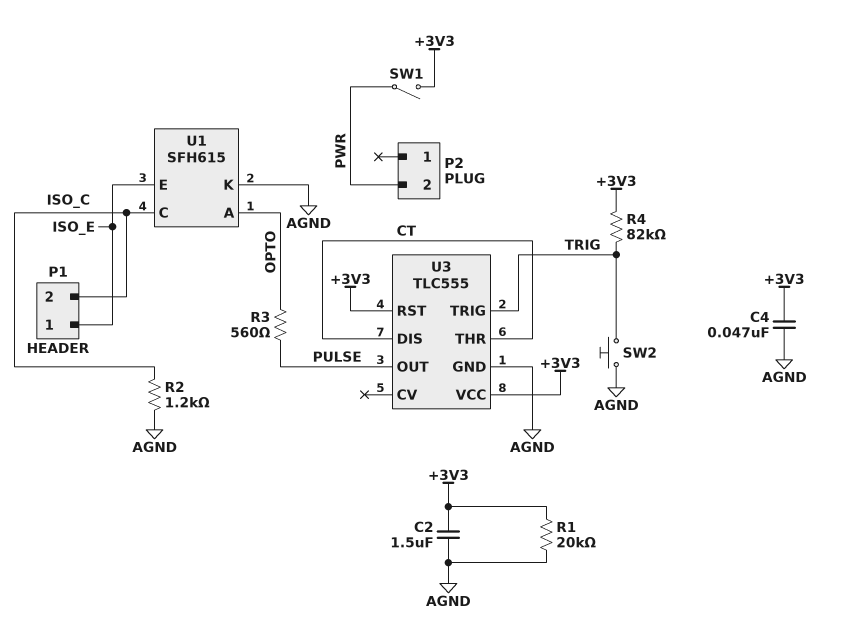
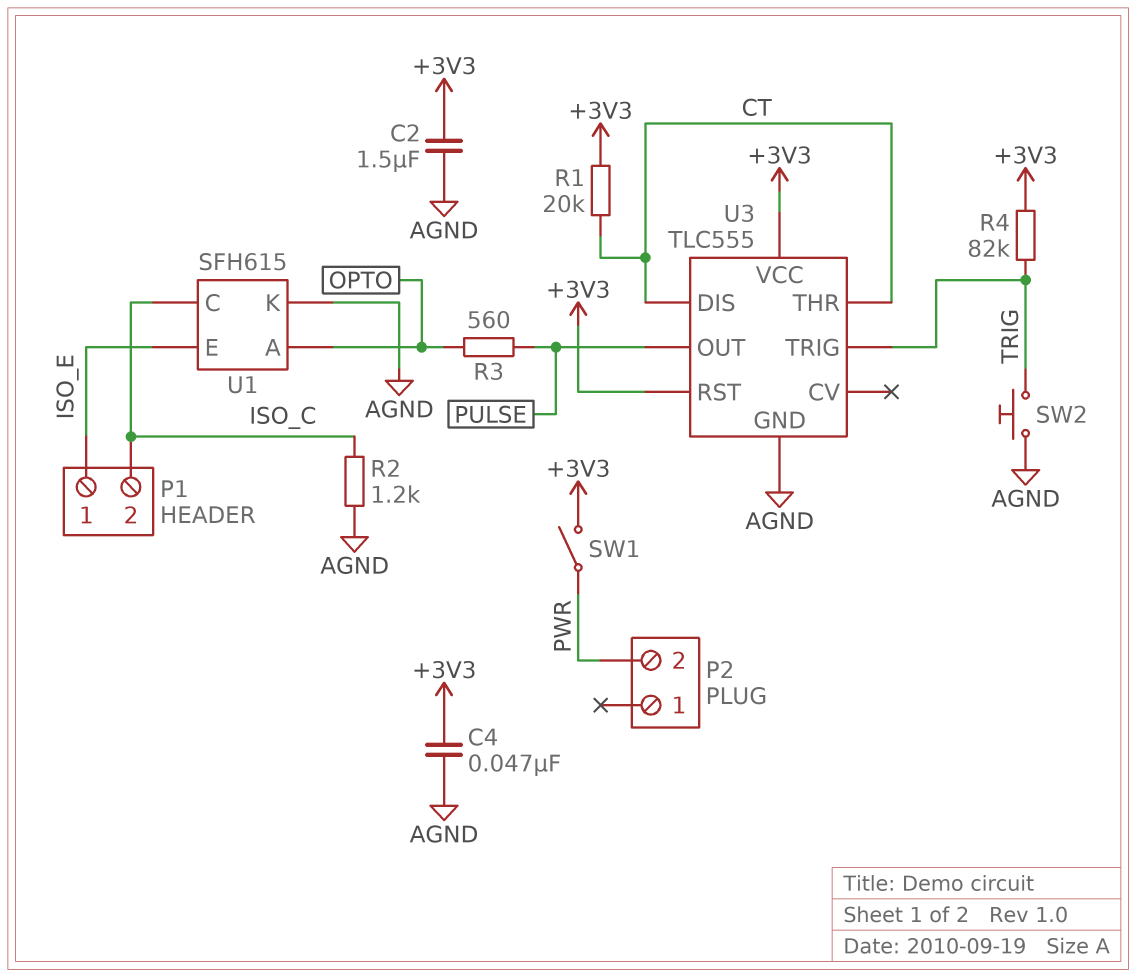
R1: 20k (+3V3, AGND) -> 20k (+3V3, CT)

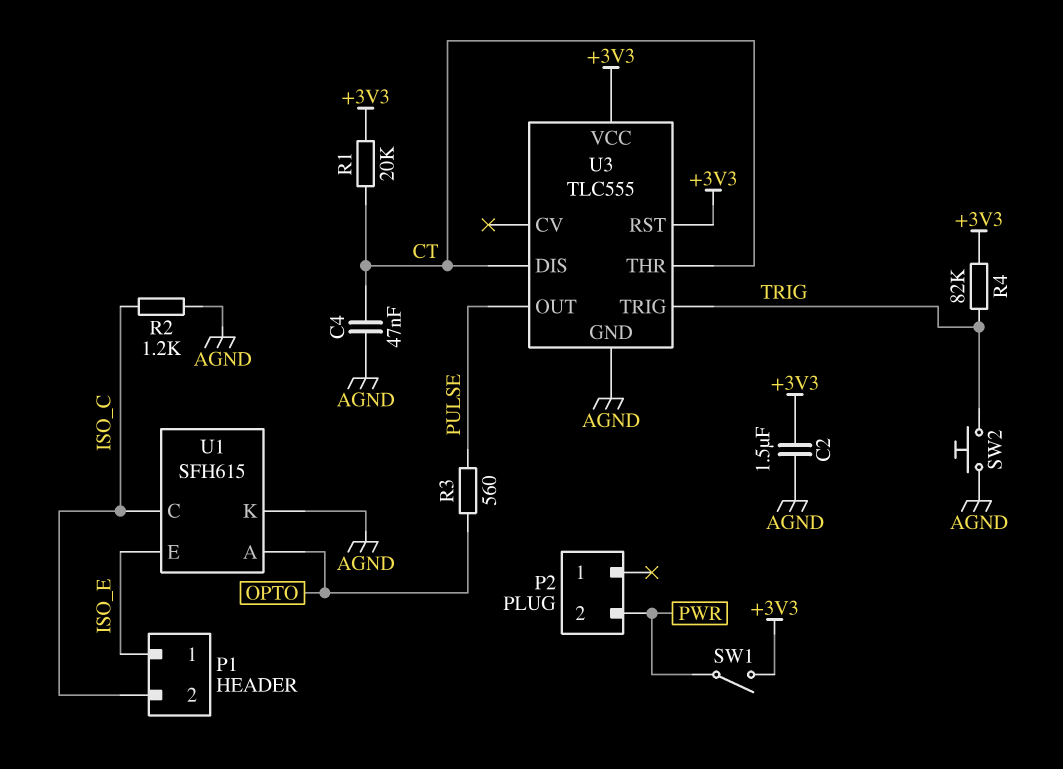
C4: 47nF (+3V3, AGND) -> 47nF (AGND, CT)

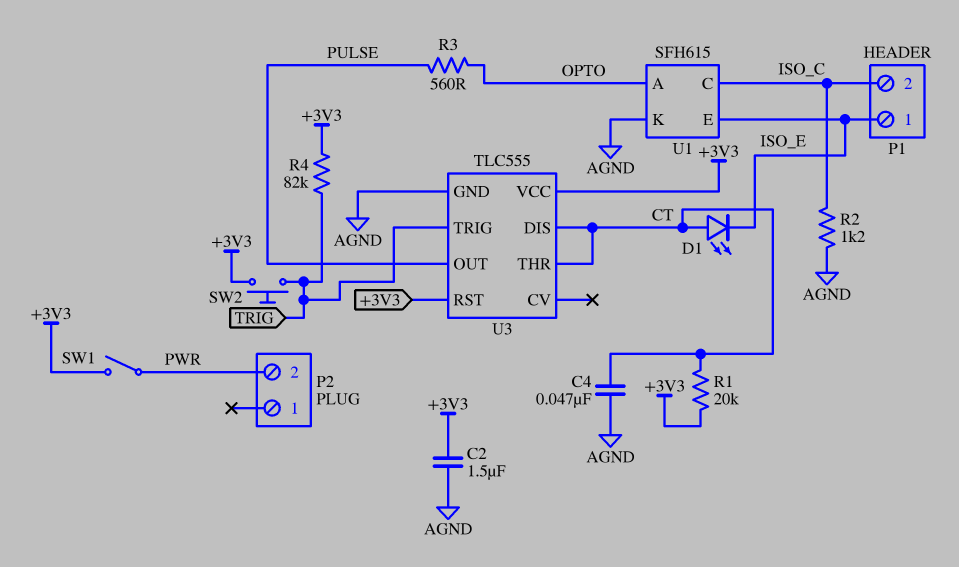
D1: none -> LED (A CT, K ISO_E)
SW2: button (AGND, TRIG) -> button (+3V3, TRIG)

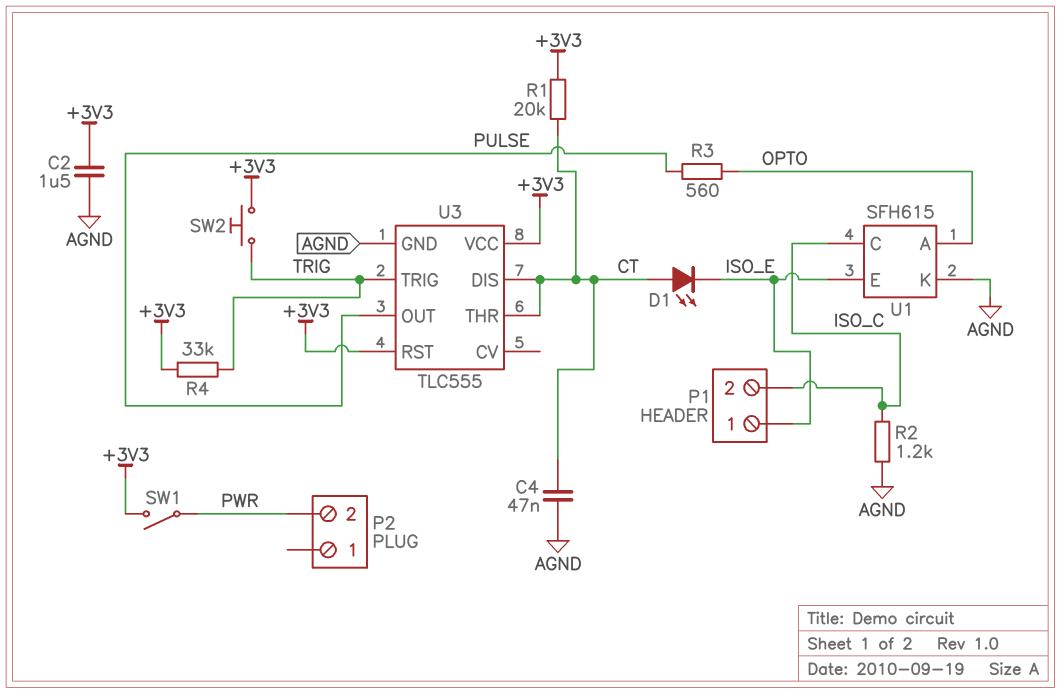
R4: 82k (+3V3, TRIG) -> 33k (+3V3, TRIG)

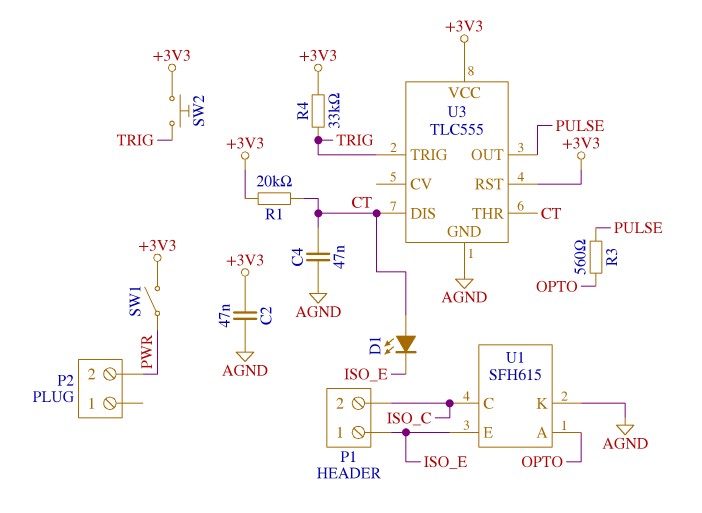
C2: 1.5uF (+3V3, AGND) -> 47nF (+3V3, AGND)
R2: 1.2k (AGND, ISO_C) -> none

